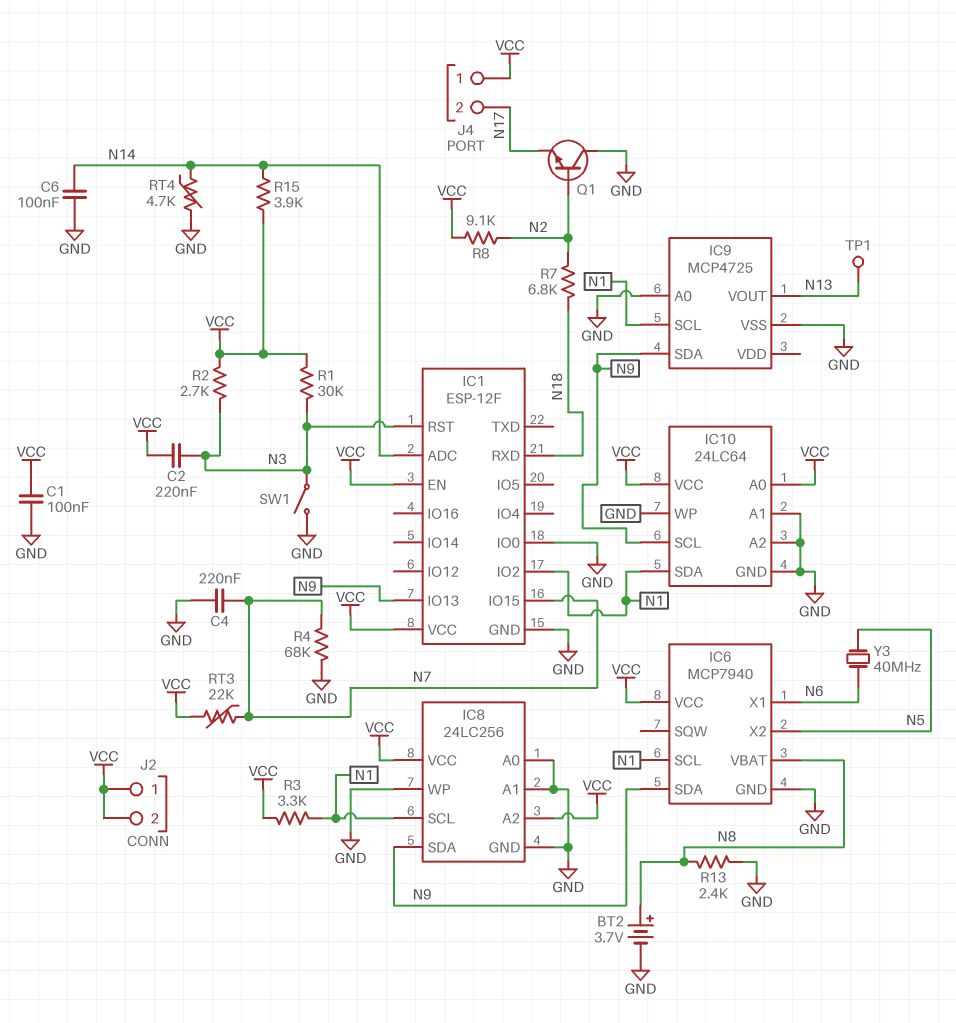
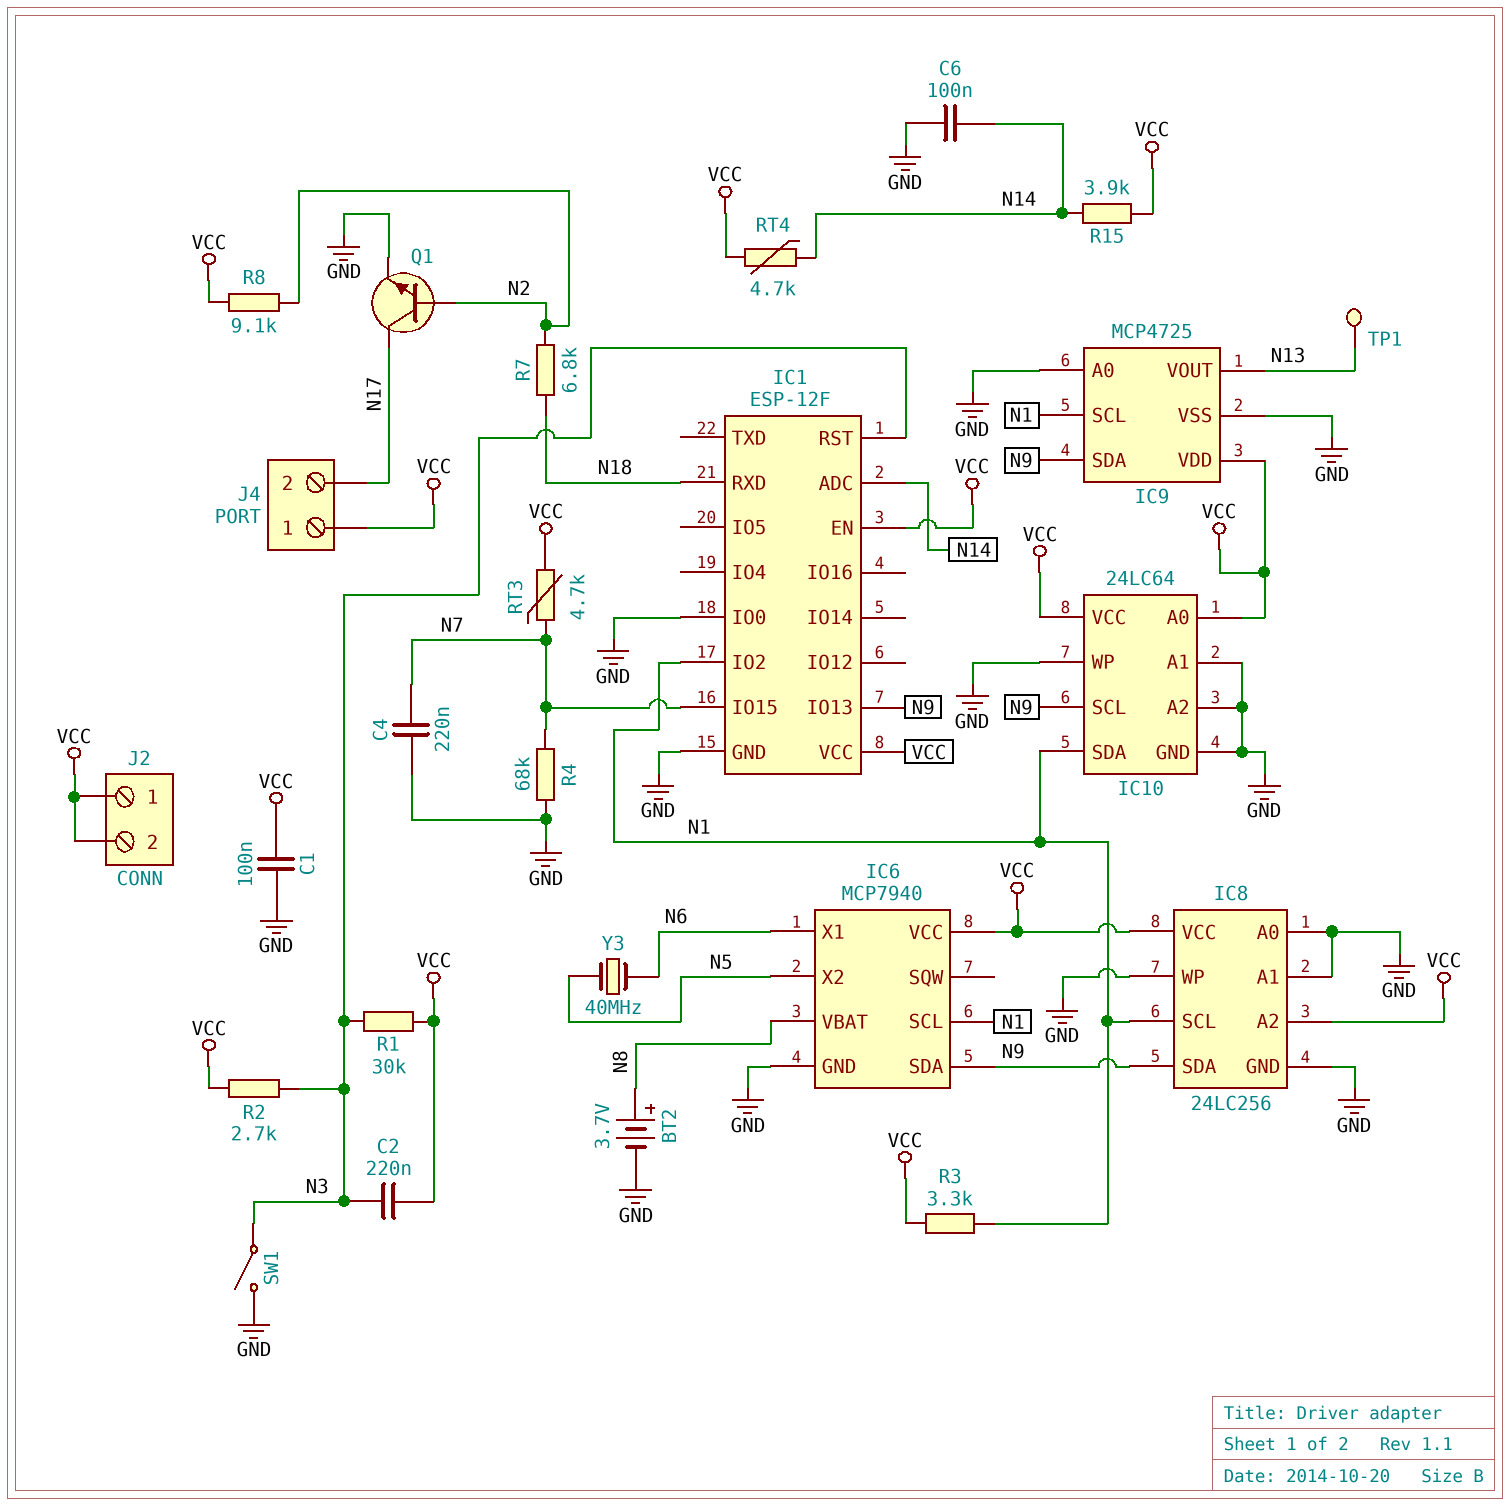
IC9 pin VDD: none -> VCC
Q1: NPN (B N2, C GND, E N17) -> NPN (B N2, C N17, E GND)
R13: 2.4k (GND, N8) -> none
RT3: 22k (N7, VCC) -> 4.7k (N7, VCC)
RT4: 4.7k (GND, N14) -> 4.7k (N14, VCC)

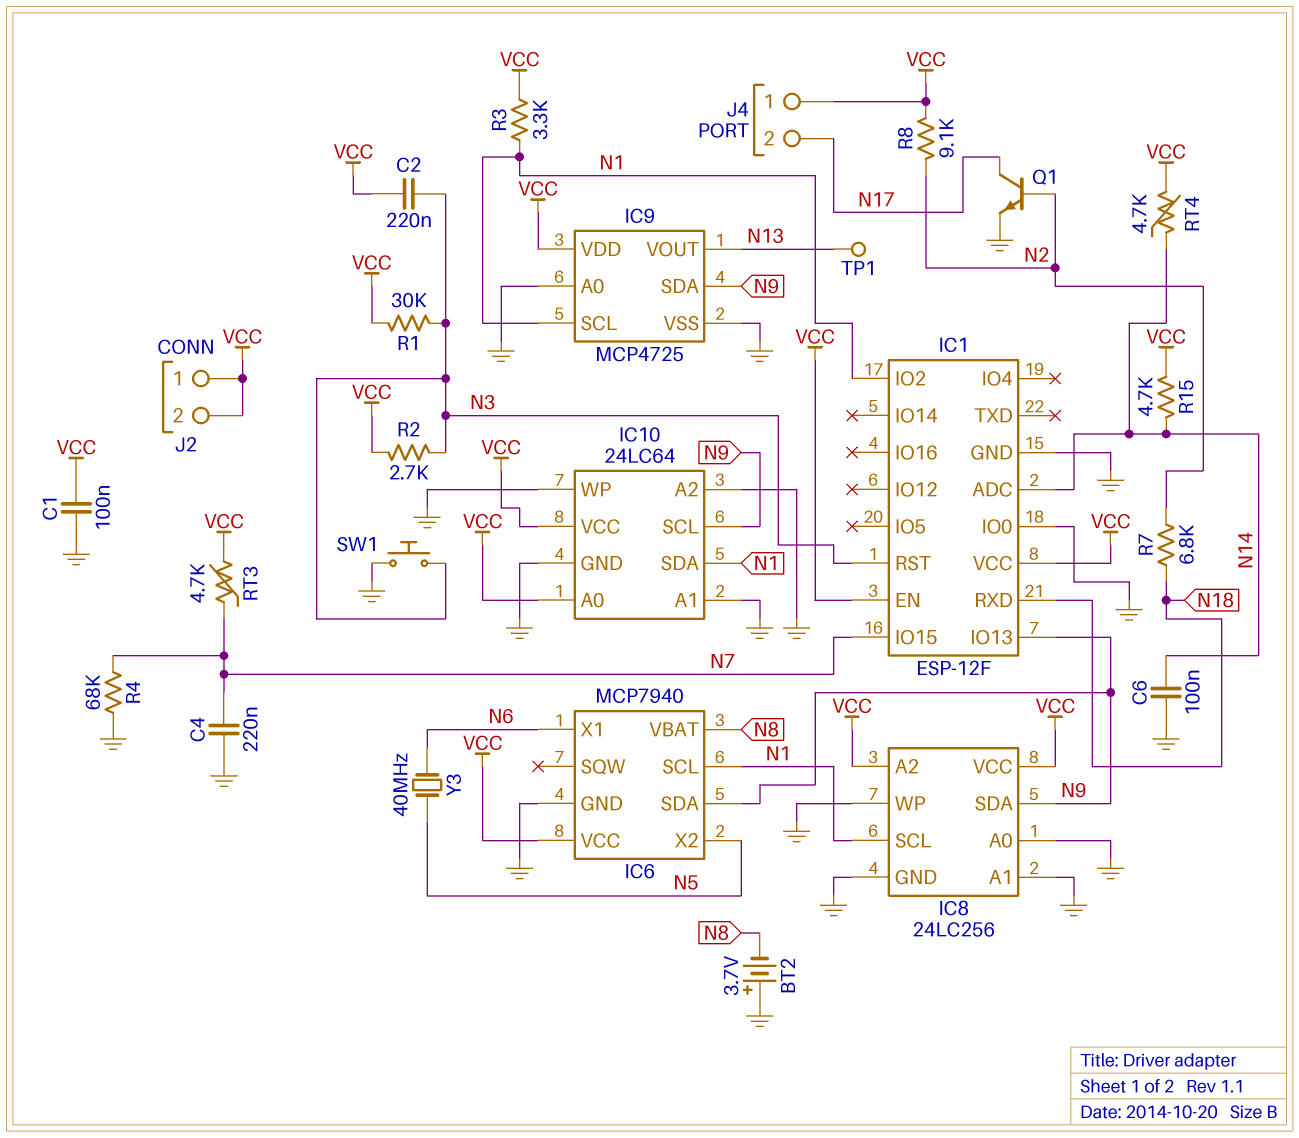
BT2: 3.7V (plus N8, minus GND) -> 3.7V (plus GND, minus N8)
R15: 3.9k (N14, VCC) -> 4.7k (N14, VCC)
SW1: switch (GND, N3) -> button (GND, N3)

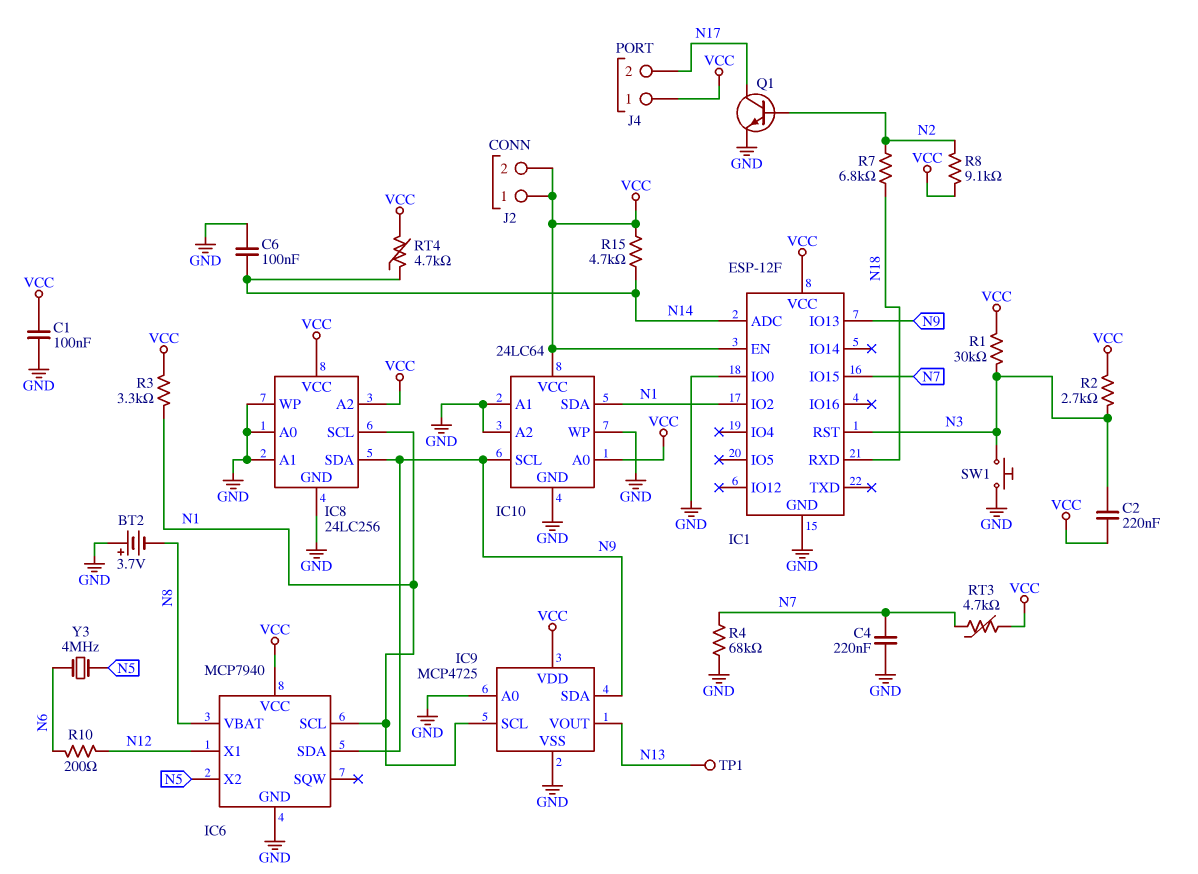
IC6 pin X1: N6 -> N12
R10: none -> 200 (N6, N12)
Y3: 40MHz (N5, N6) -> 4MHz (N5, N6)

